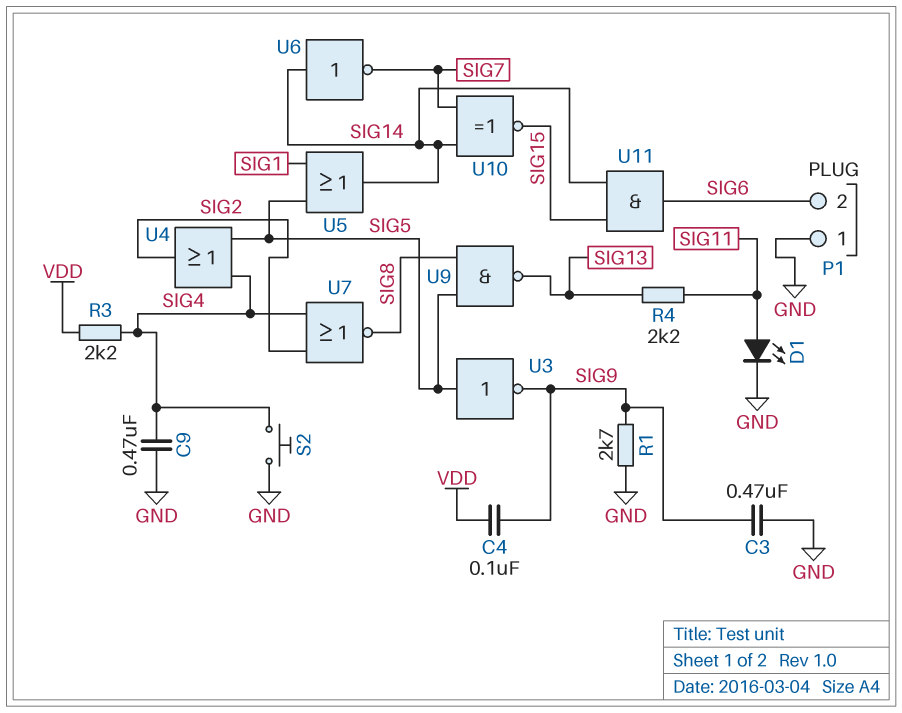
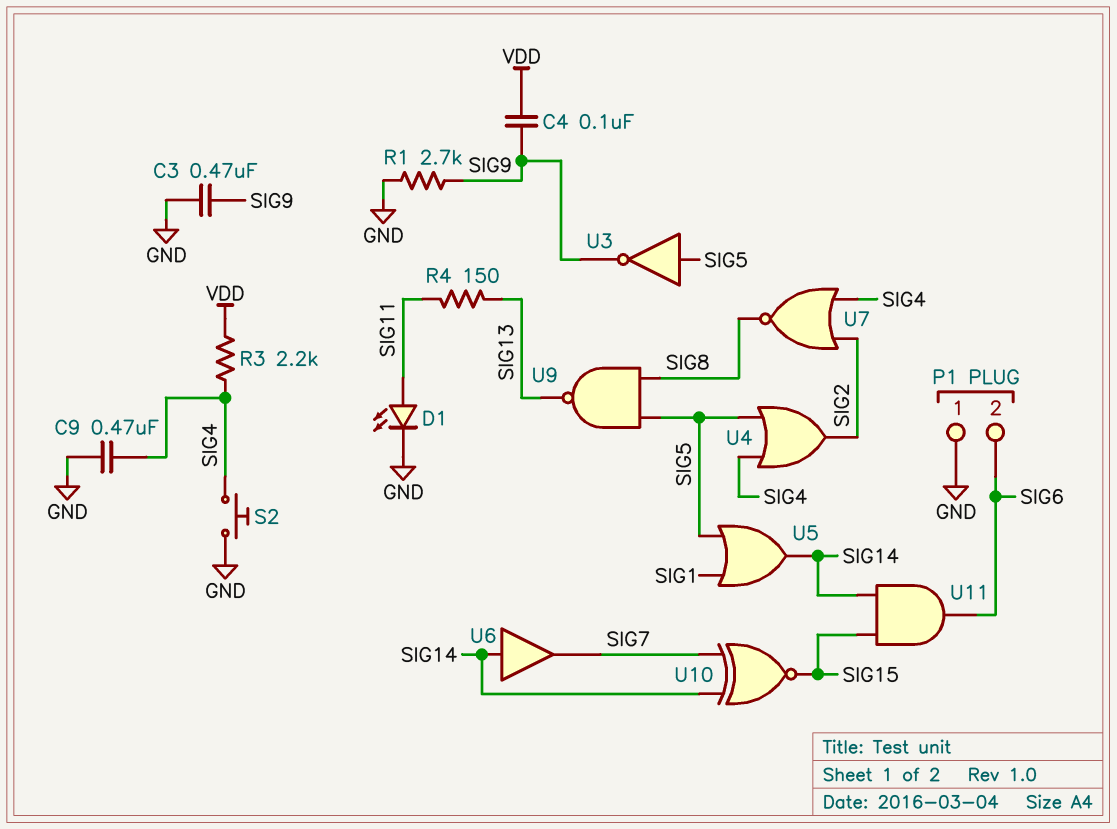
R4: 2.2k (SIG11, SIG13) -> 150 (SIG11, SIG13)
U6: NOT (in SIG14, out SIG7) -> buffer (in SIG14, out SIG7)

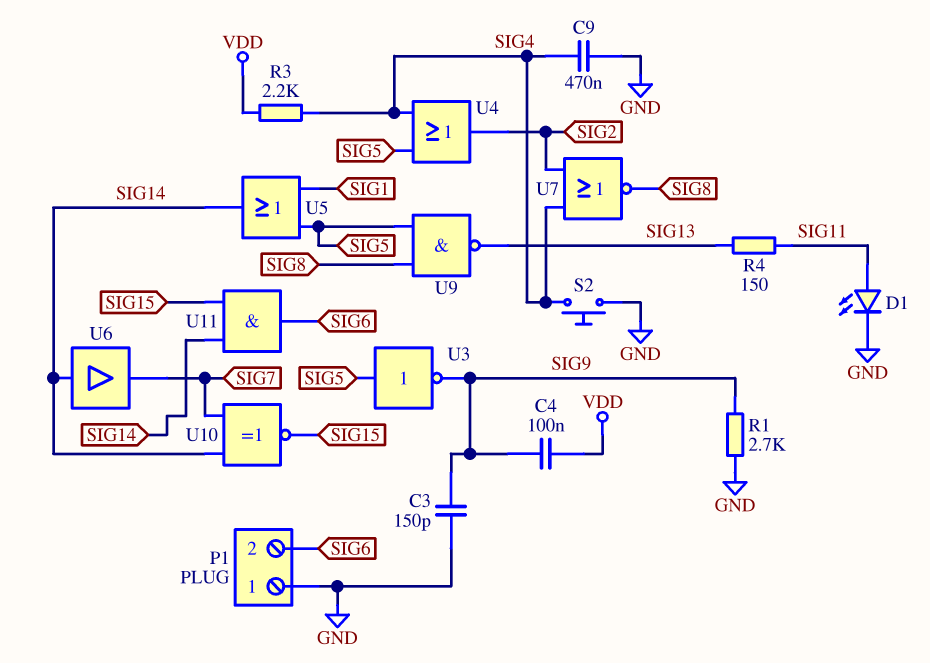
C3: 470nF (GND, SIG9) -> 150pF (GND, SIG9)

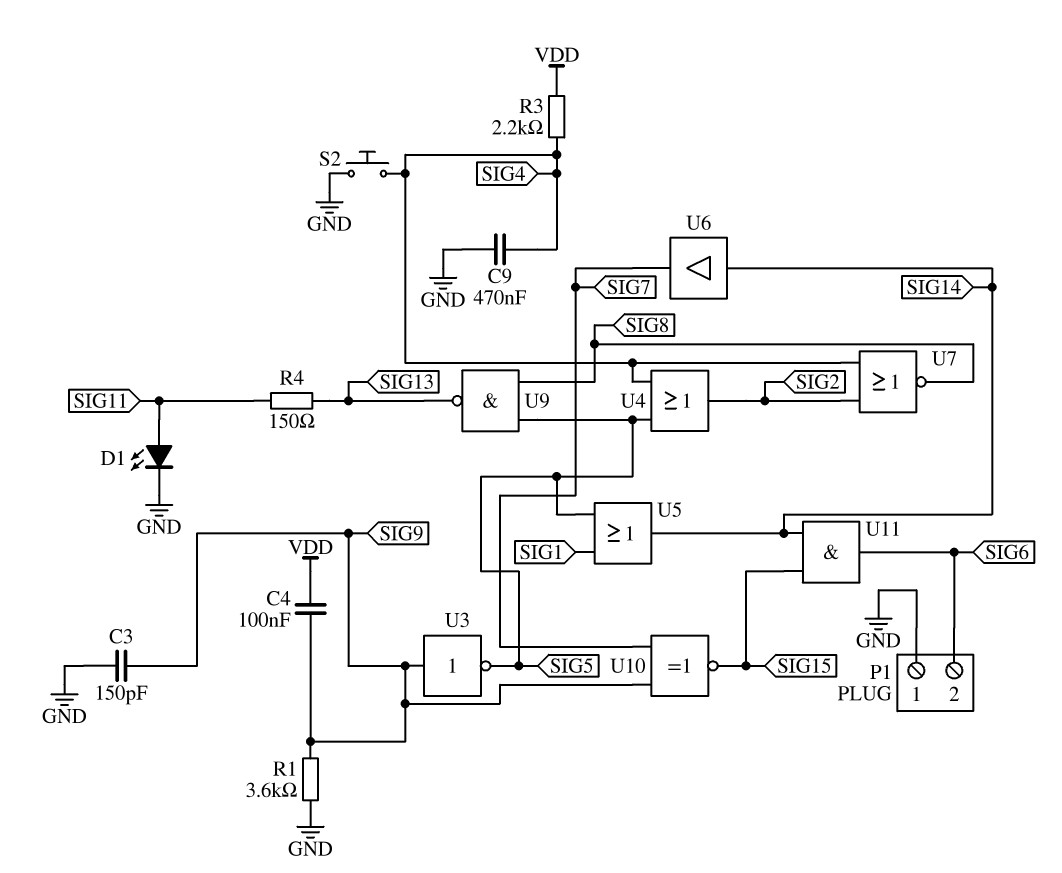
R1: 2.7k (GND, SIG9) -> 3.6k (GND, SIG9)
U3: NOT (in SIG5, out SIG9) -> NOT (in SIG9, out SIG5)
U10: XNOR (in SIG7, in SIG14, out SIG15) -> XNOR (in SIG7, in SIG9, out SIG15)

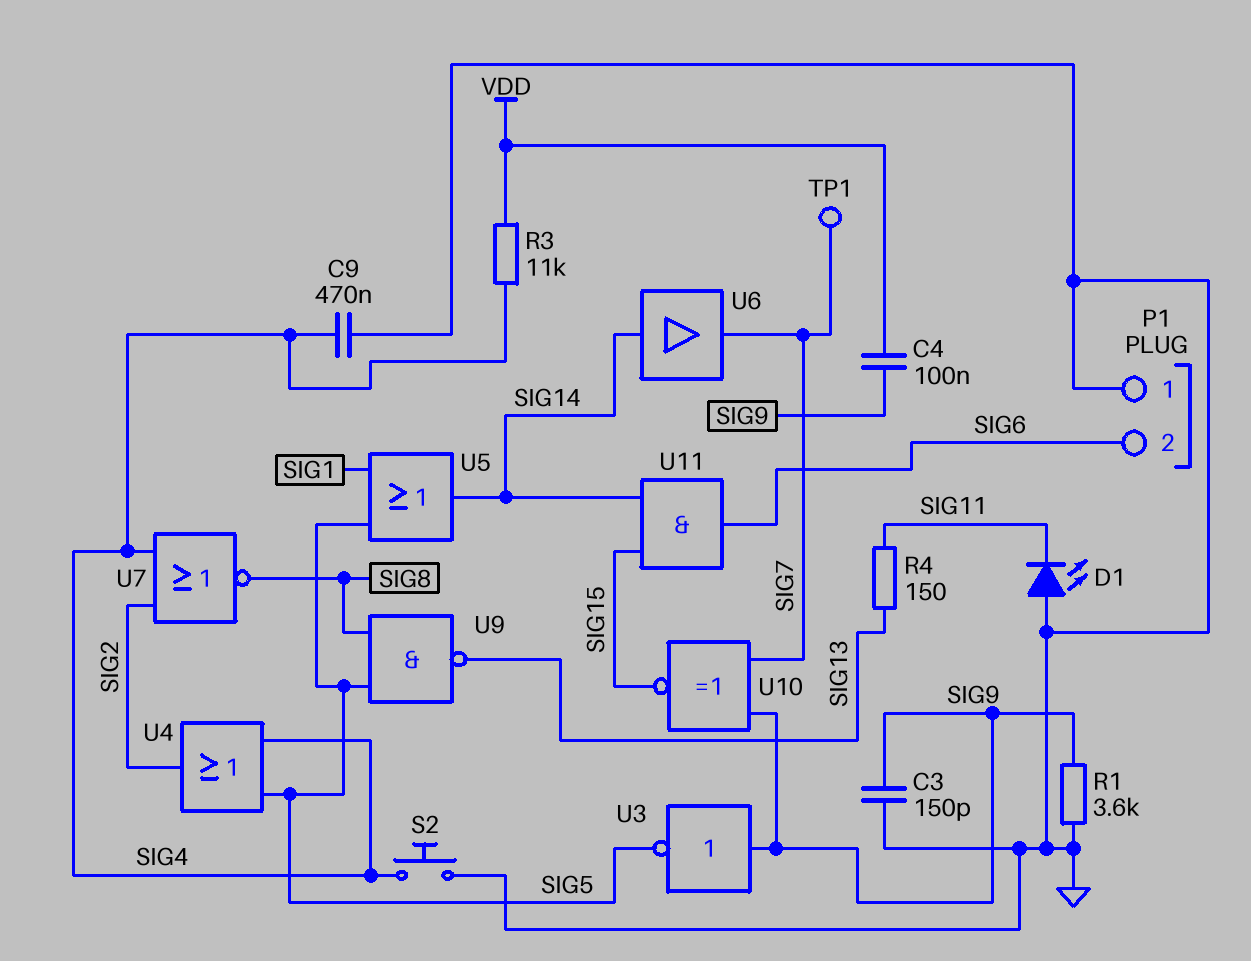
D1: LED (A SIG11, K GND) -> LED (A GND, K SIG11)
R3: 2.2k (SIG4, VDD) -> 11k (SIG4, VDD)
TP1: none -> test point (SIG7)

